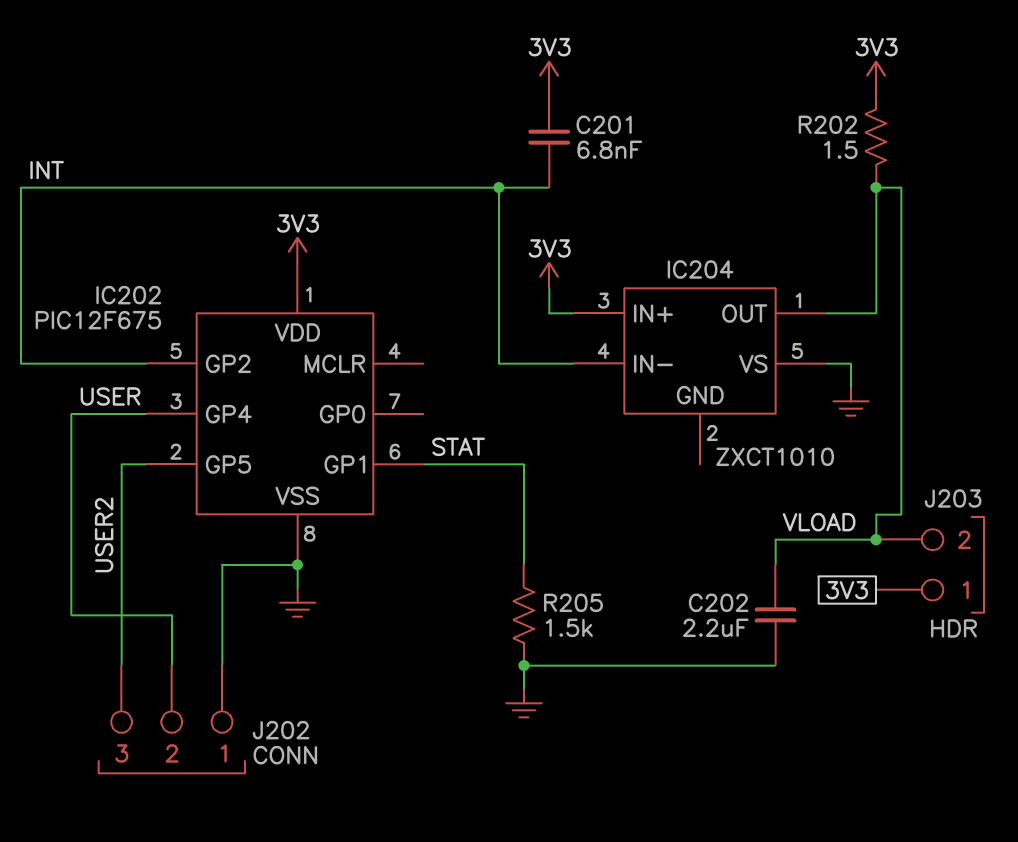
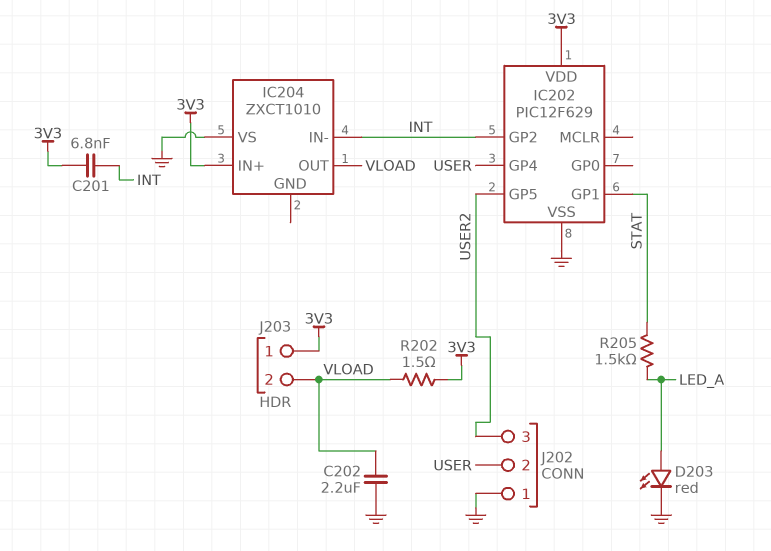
D203: none -> LED red (A LED_A, K GND)
IC202: PIC12F675 -> PIC12F629
R205: 1.5k (GND, STAT) -> 1.5k (LED_A, STAT)

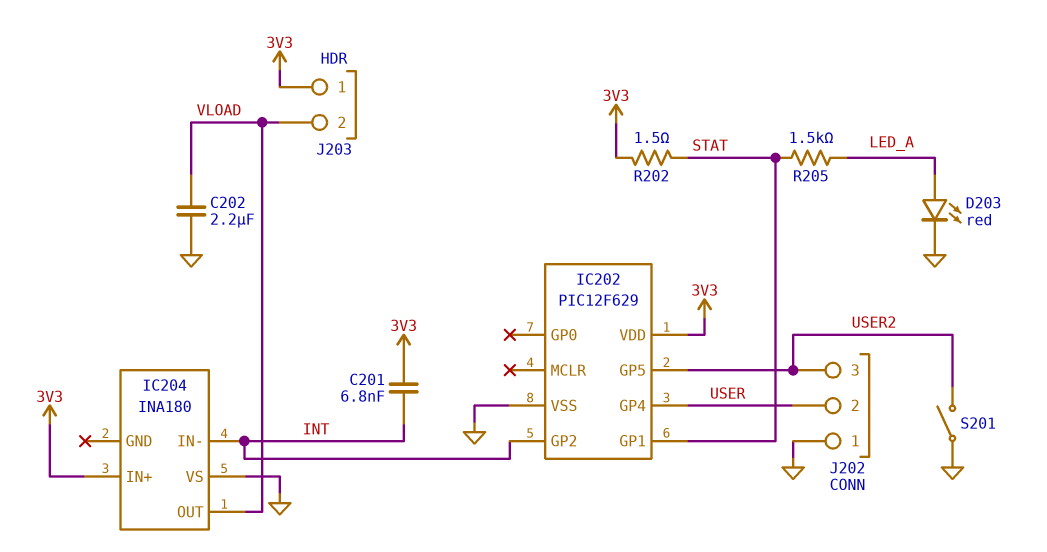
IC204: ZXCT1010 -> INA180
R202: 1.5 (3V3, VLOAD) -> 1.5 (3V3, STAT)
S201: none -> switch (GND, USER2)

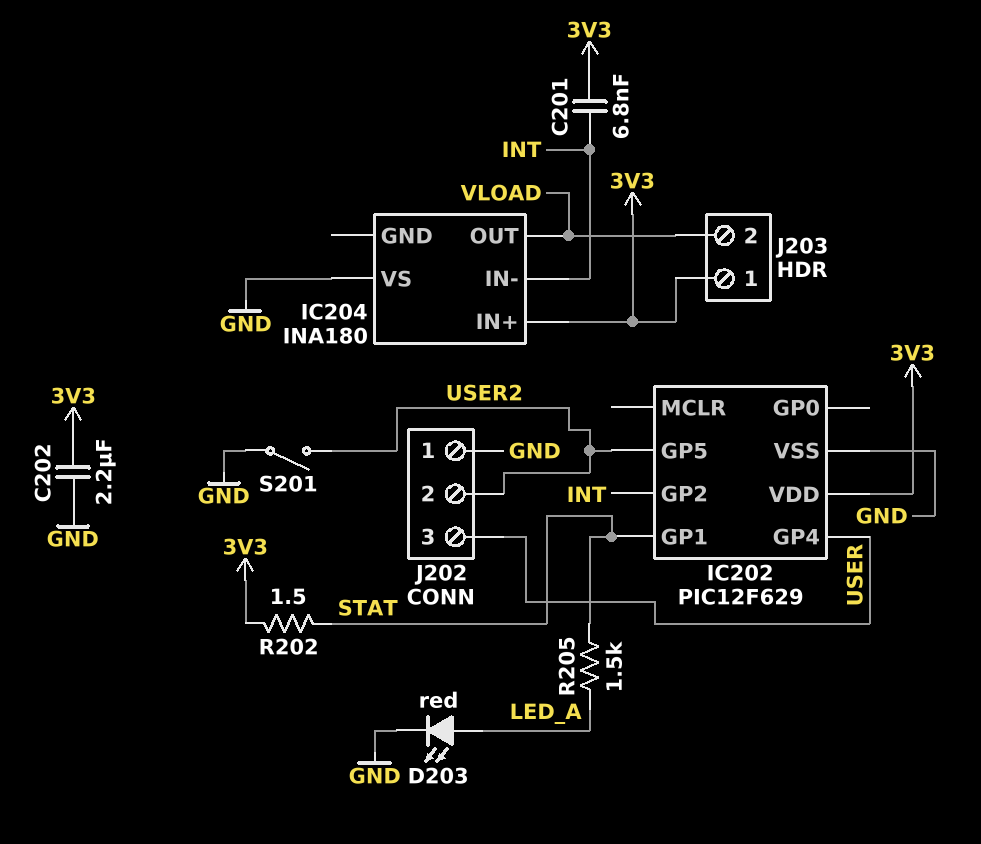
C202: 2.2uF (GND, VLOAD) -> 2.2uF (3V3, GND)
J202 pin 2: USER -> USER2
J202 pin 3: USER2 -> USER

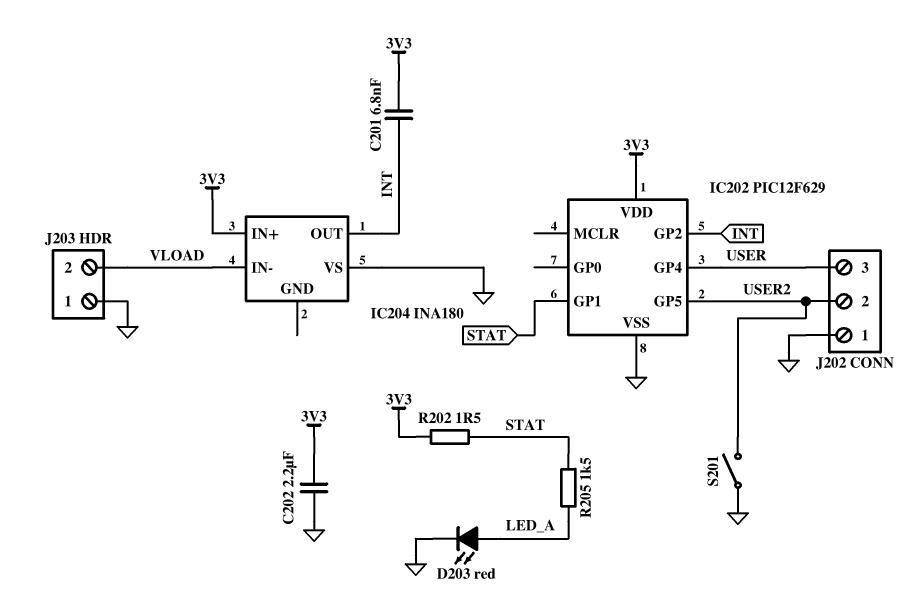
IC204 pin IN-: INT -> VLOAD
IC204 pin OUT: VLOAD -> INT
J203 pin 1: 3V3 -> GND

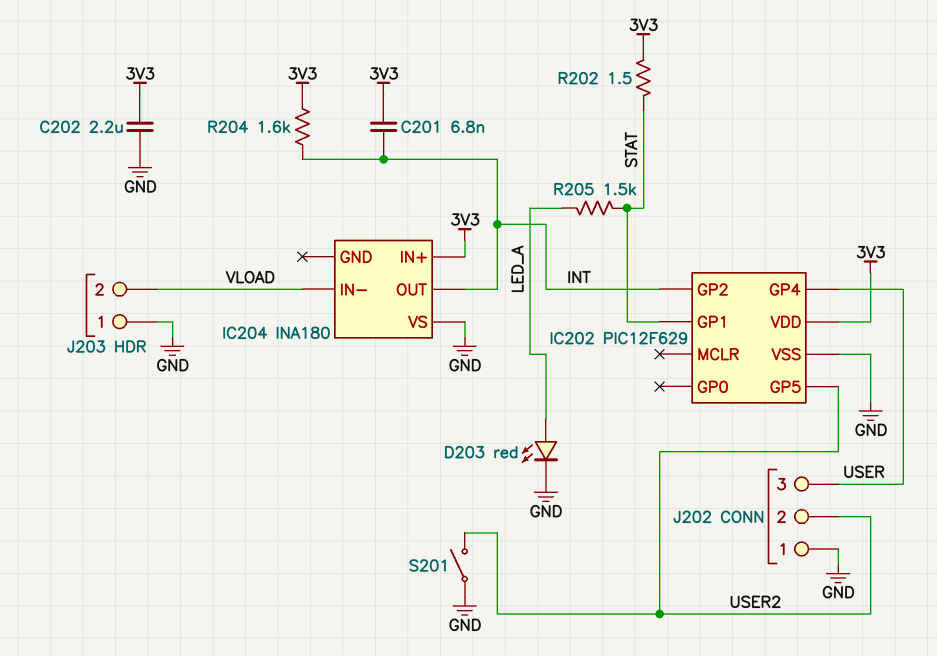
R204: none -> 1.6k (3V3, INT)

